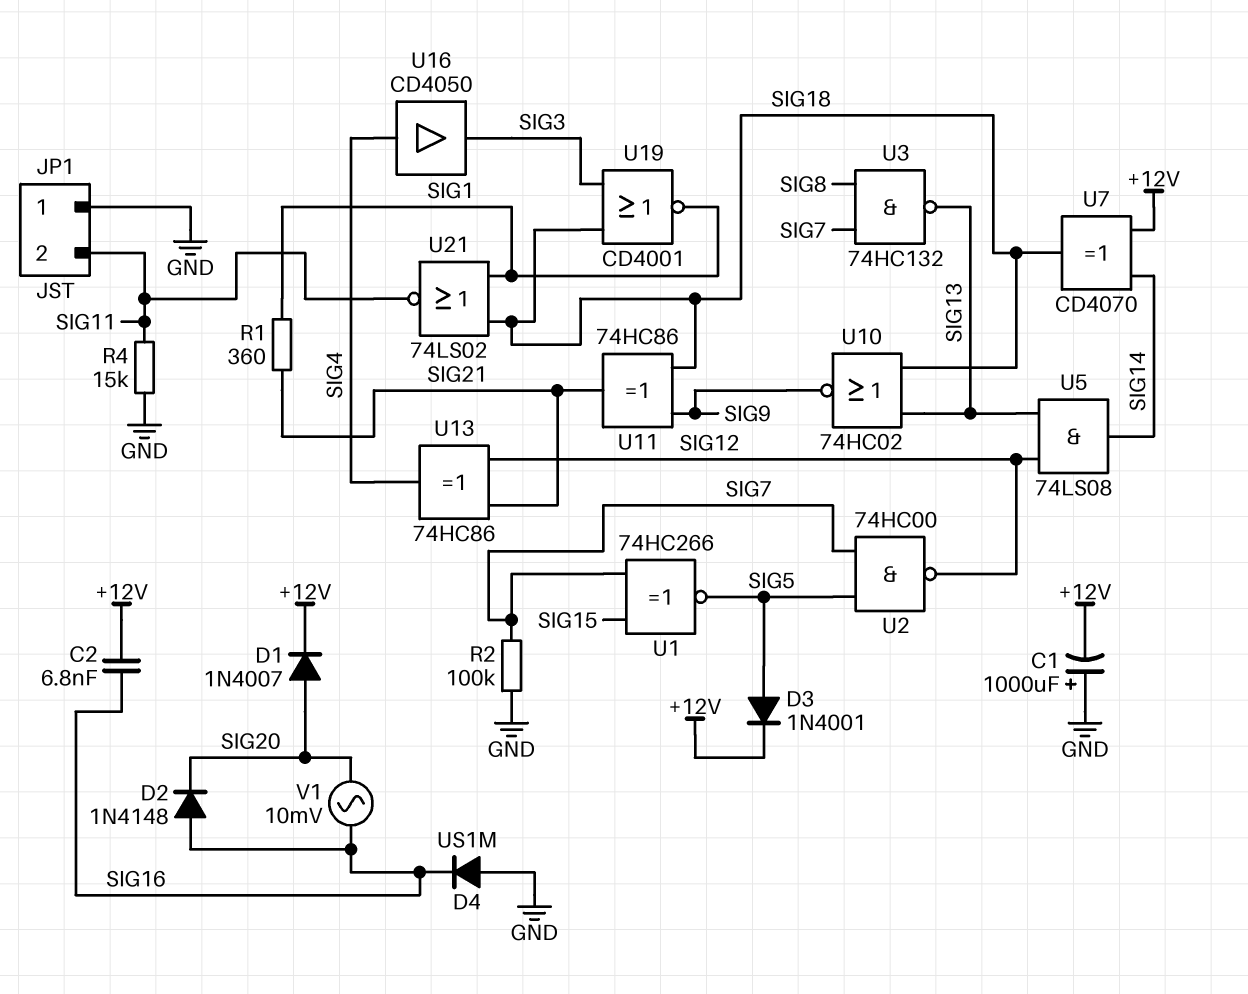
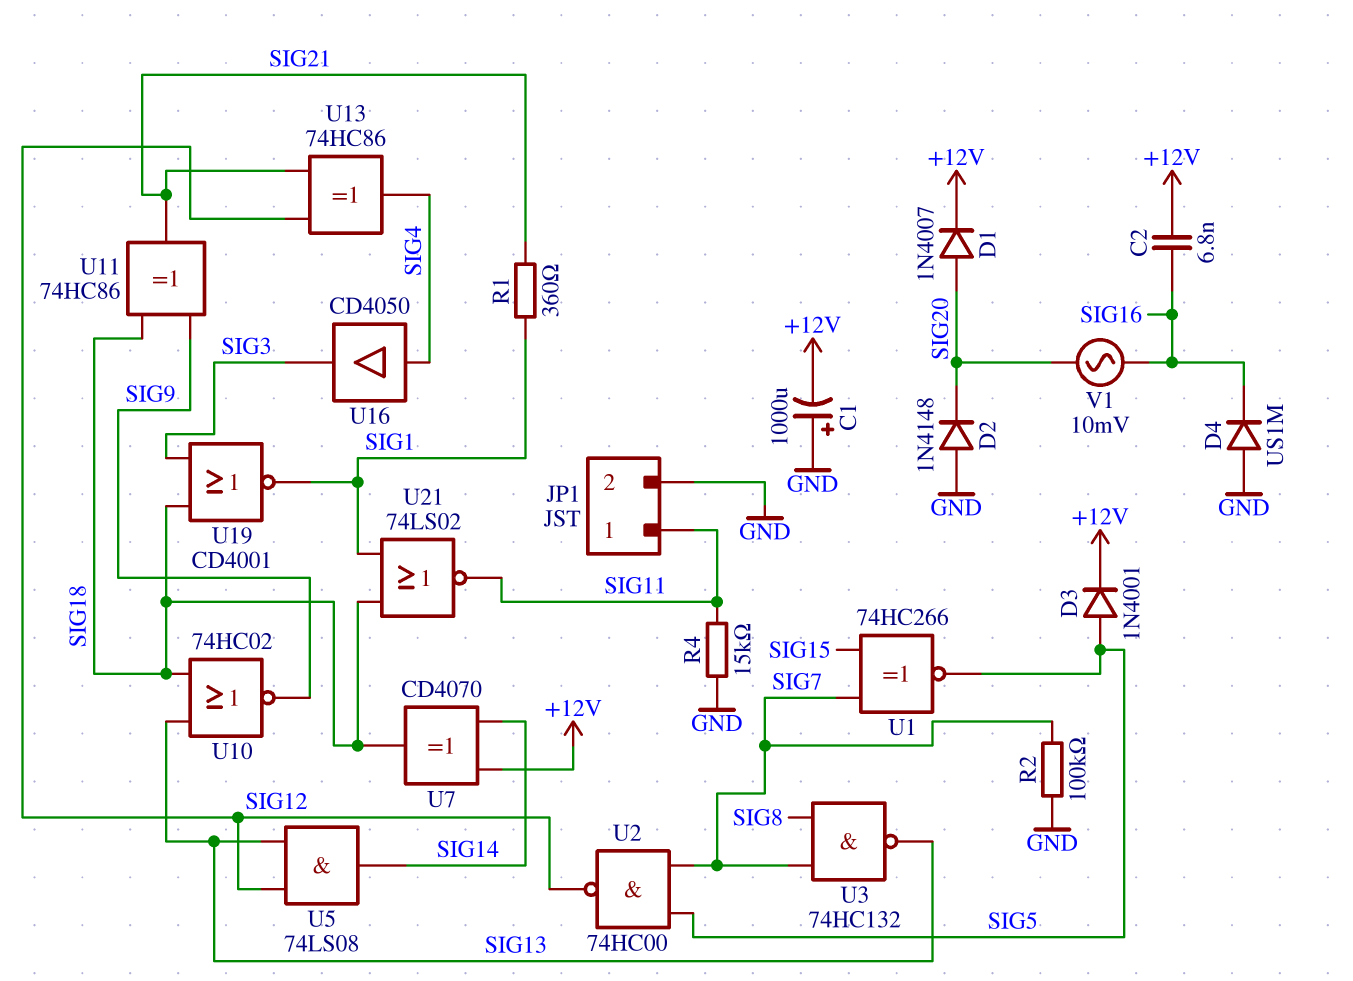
D2: diode 1N4148 (A SIG16, K SIG20) -> diode 1N4148 (A GND, K SIG20)
JP1 pin 1: GND -> SIG11
JP1 pin 2: SIG11 -> GND

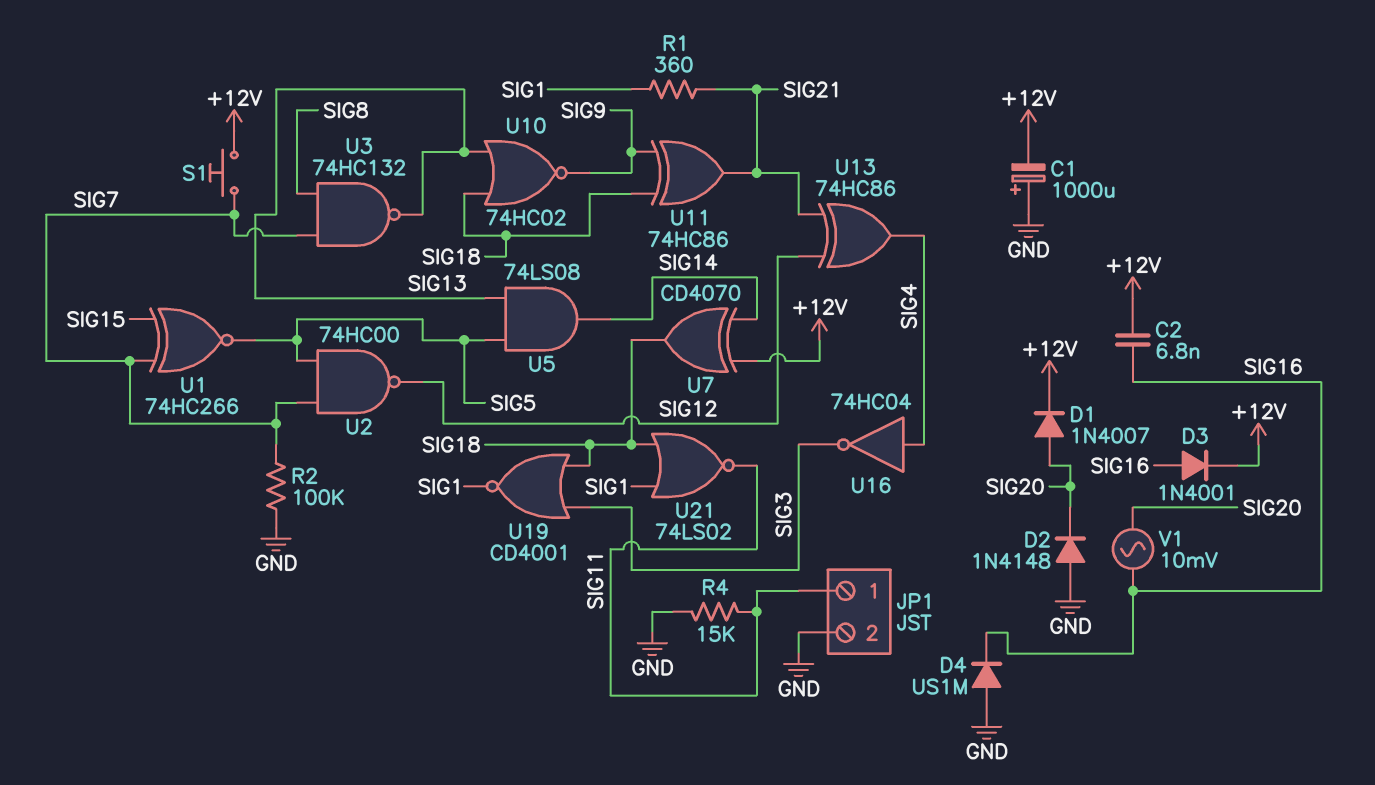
D3: diode 1N4001 (A SIG5, K +12V) -> diode 1N4001 (A SIG16, K +12V)
S1: none -> button (+12V, SIG7)
U5: AND 74LS08 (in SIG12, in SIG13, out SIG14) -> AND 74LS08 (in SIG5, in SIG13, out SIG14)
U16: buffer CD4050 (in SIG4, out SIG3) -> NOT 74HC04 (in SIG4, out SIG3)

